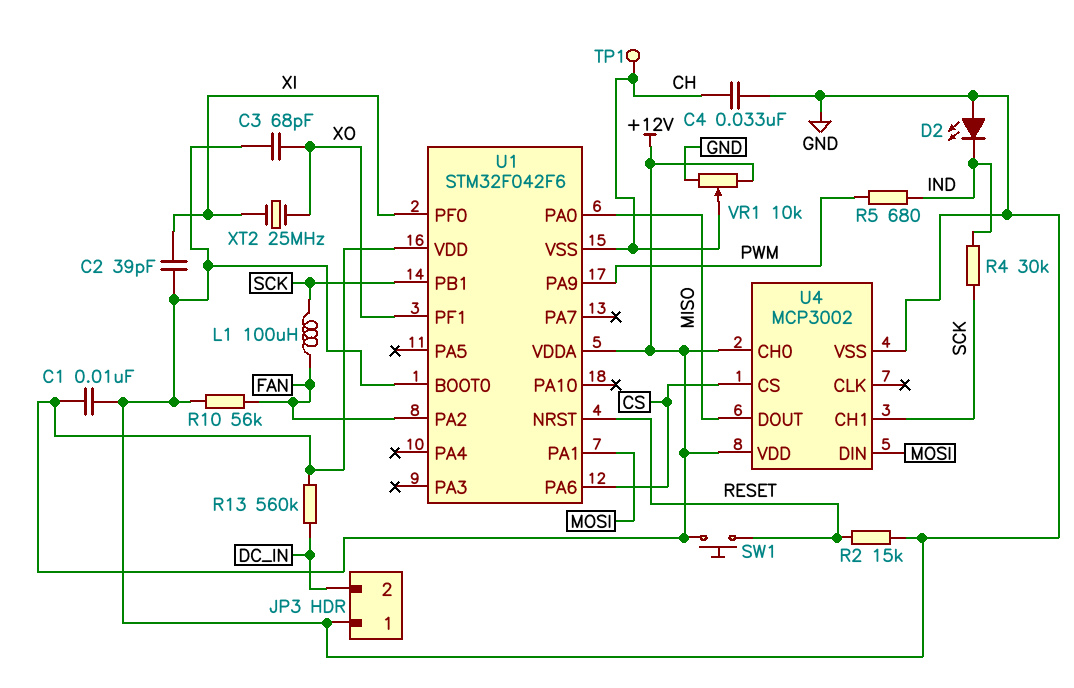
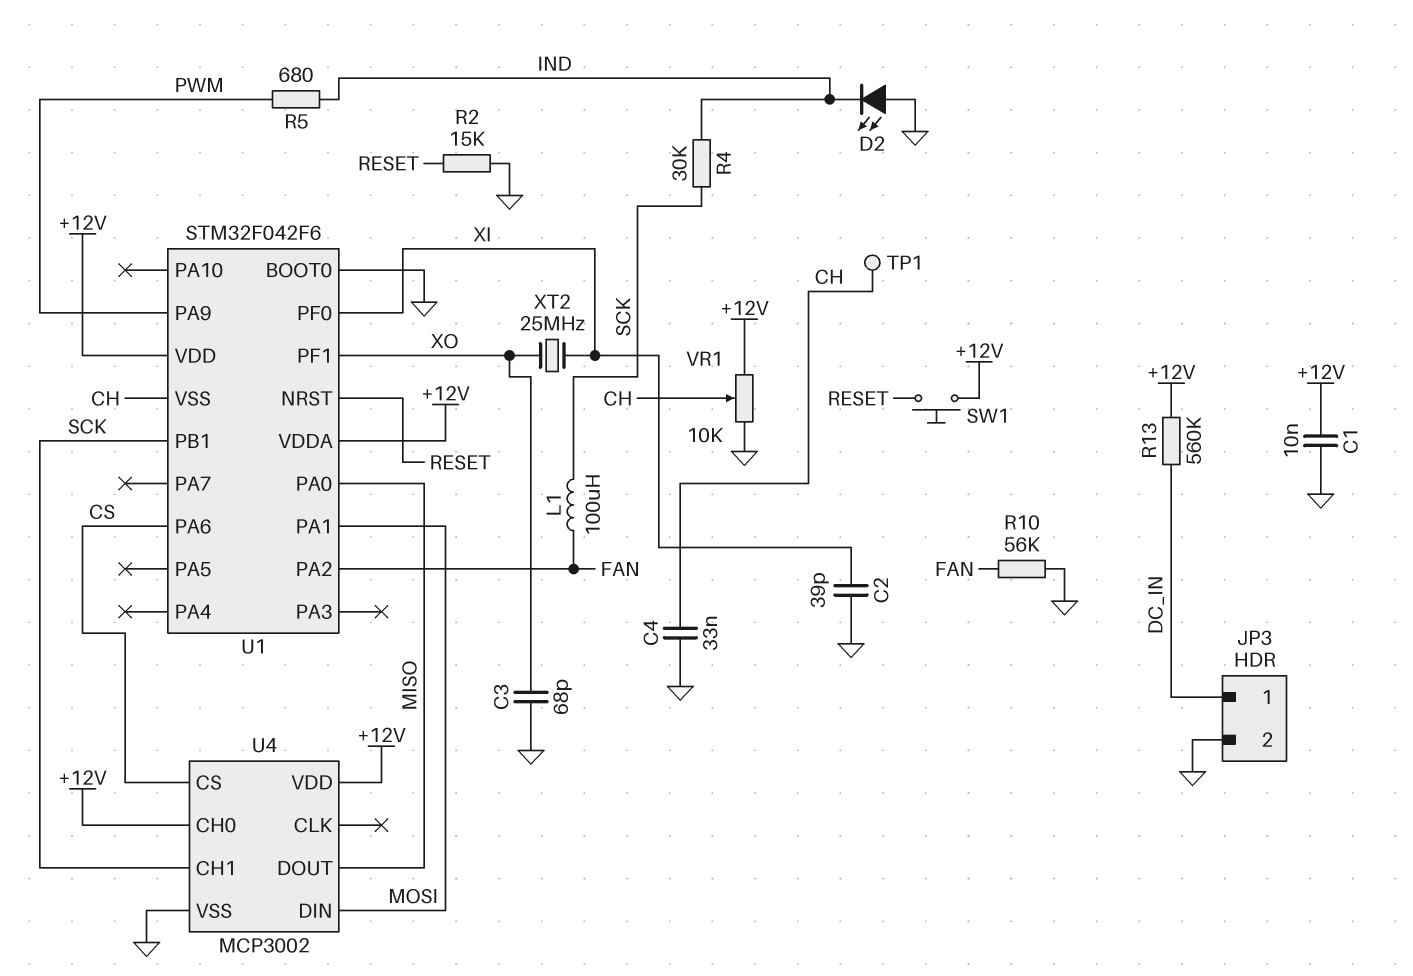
JP3 pin 1: GND -> DC_IN
JP3 pin 2: DC_IN -> GND

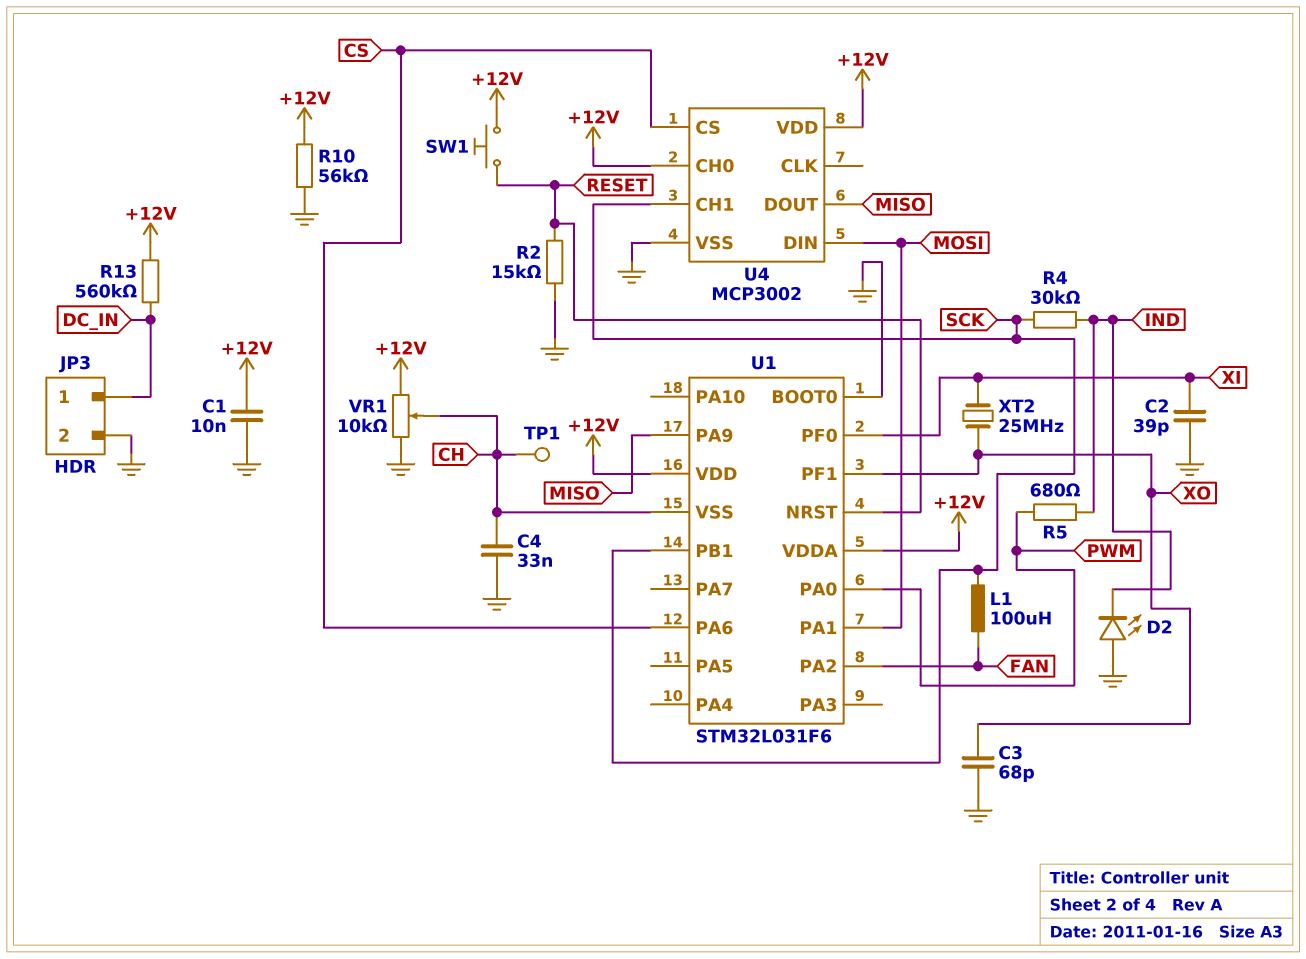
R10: 56k (FAN, GND) -> 56k (+12V, GND)
U1: STM32F042F6 -> STM32L031F6
U1 pin PA0: MISO -> PWM
U1 pin PA9: PWM -> MISO

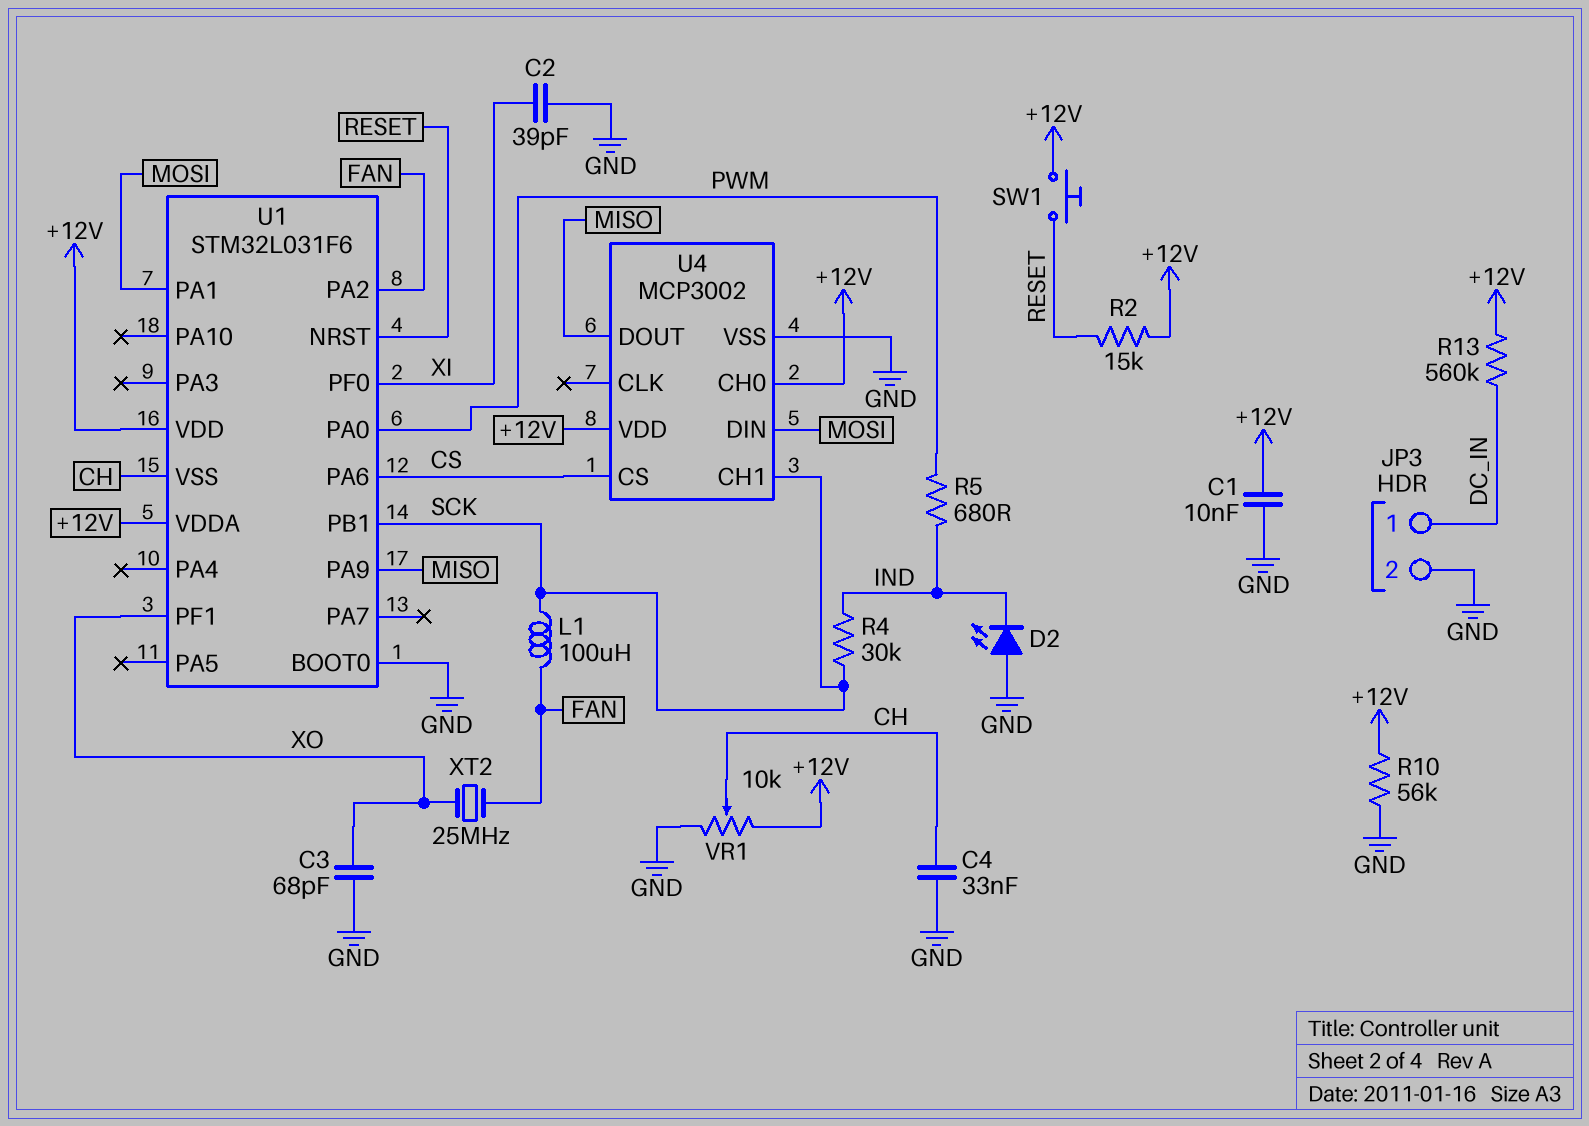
R2: 15k (GND, RESET) -> 15k (+12V, RESET)
TP1: test point (CH) -> none
XT2: 25MHz (XI, XO) -> 25MHz (FAN, XO)

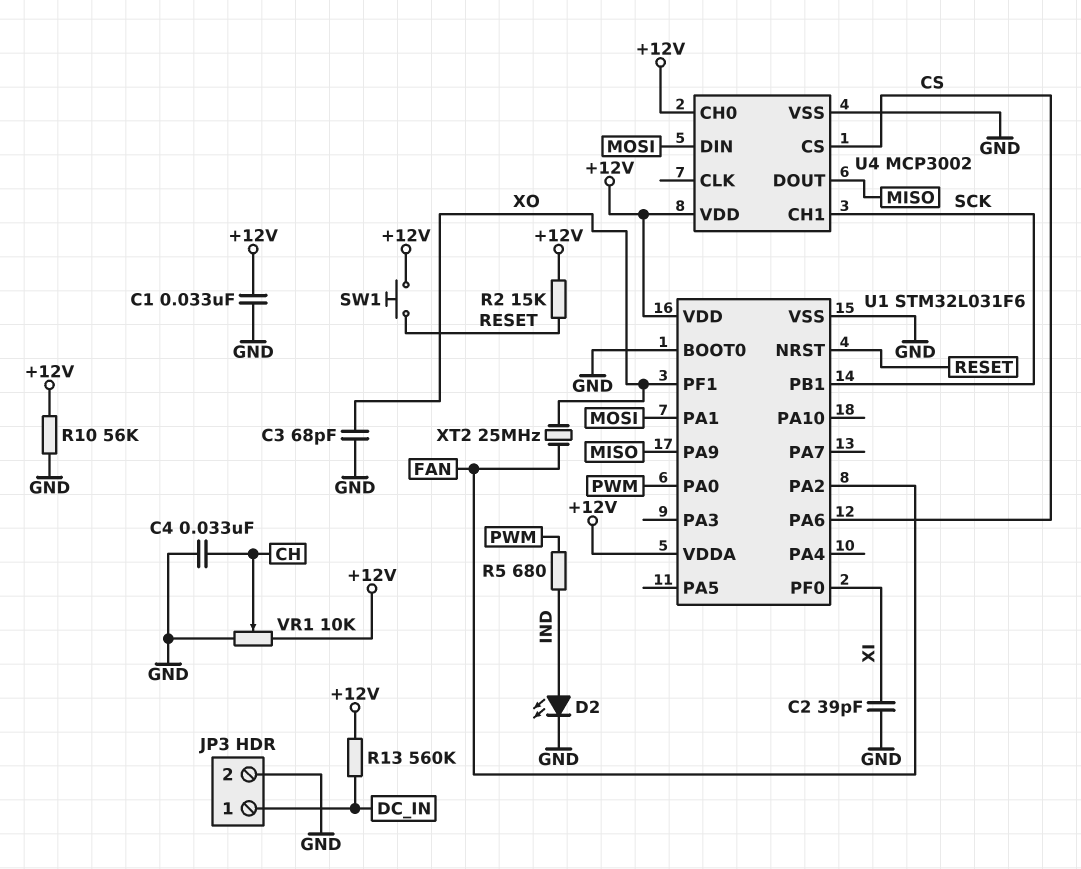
C1: 10nF (+12V, GND) -> 33nF (+12V, GND)
D2: LED (A GND, K IND) -> LED (A IND, K GND)
L1: 100uH (FAN, SCK) -> none
R4: 30k (IND, SCK) -> none
U1 pin VSS: CH -> GND

